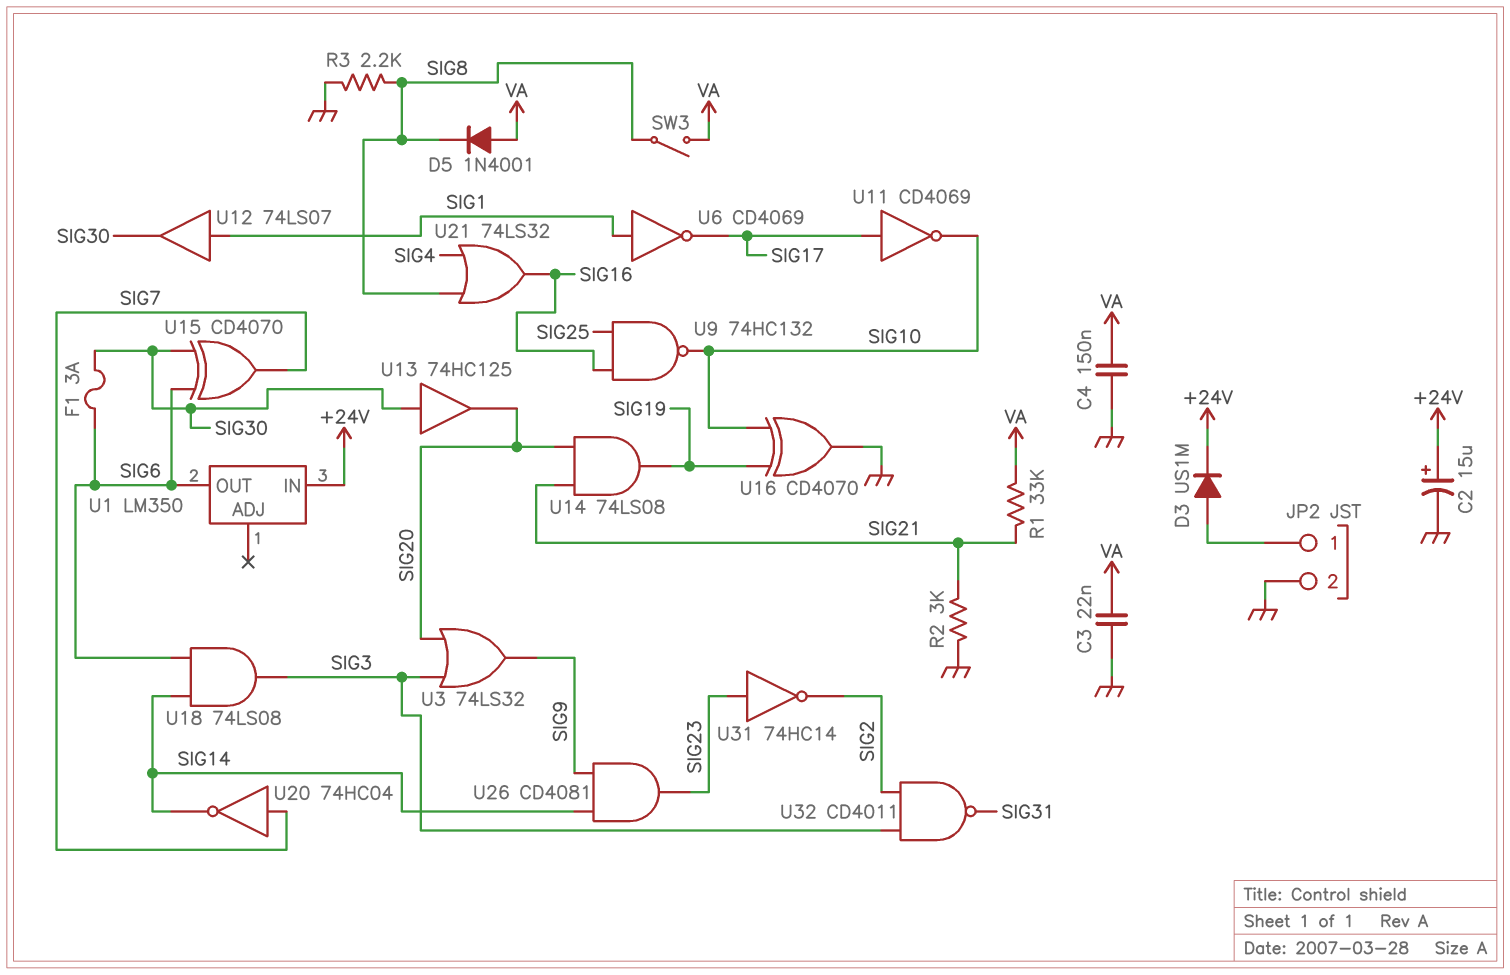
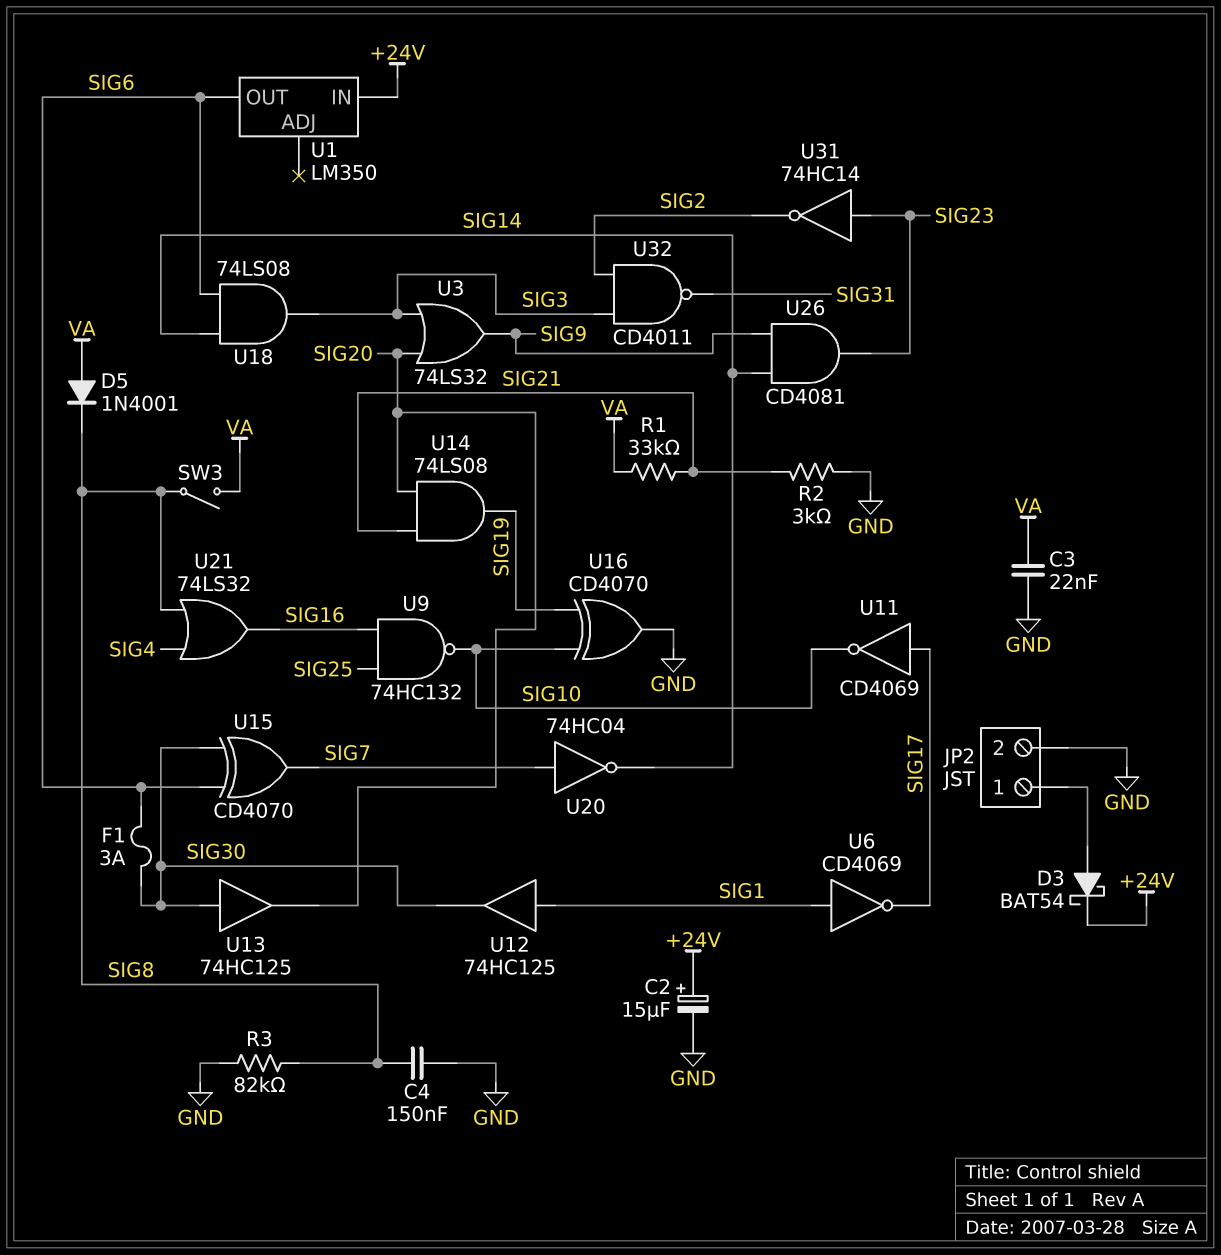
C4: 150nF (GND, VA) -> 150nF (GND, SIG8)
D3: diode US1M (A JP2/1, K +24V) -> schottky BAT54 (A JP2/1, K +24V)
R3: 2.2k (GND, SIG8) -> 82k (GND, SIG8)
U12: buffer 74LS07 (in SIG1, out SIG30) -> buffer 74HC125 (in SIG1, out SIG30)

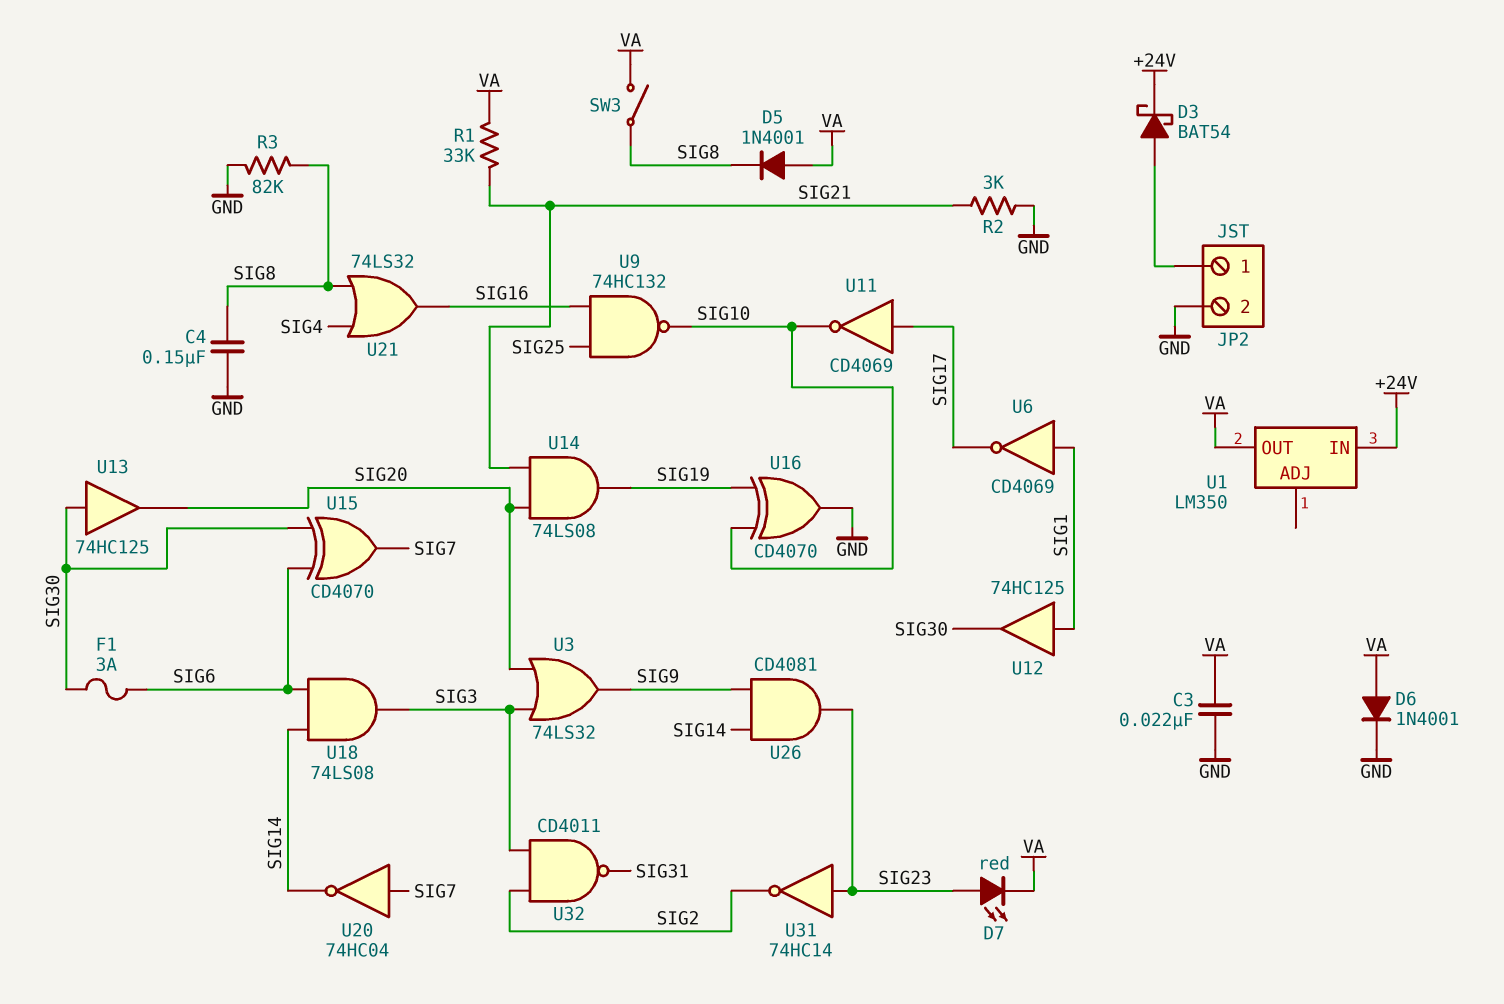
C2: 15uF (plus +24V, minus GND) -> none
D6: none -> diode 1N4001 (A VA, K GND)
D7: none -> LED red (A SIG23, K VA)
U1 pin OUT: SIG6 -> VA

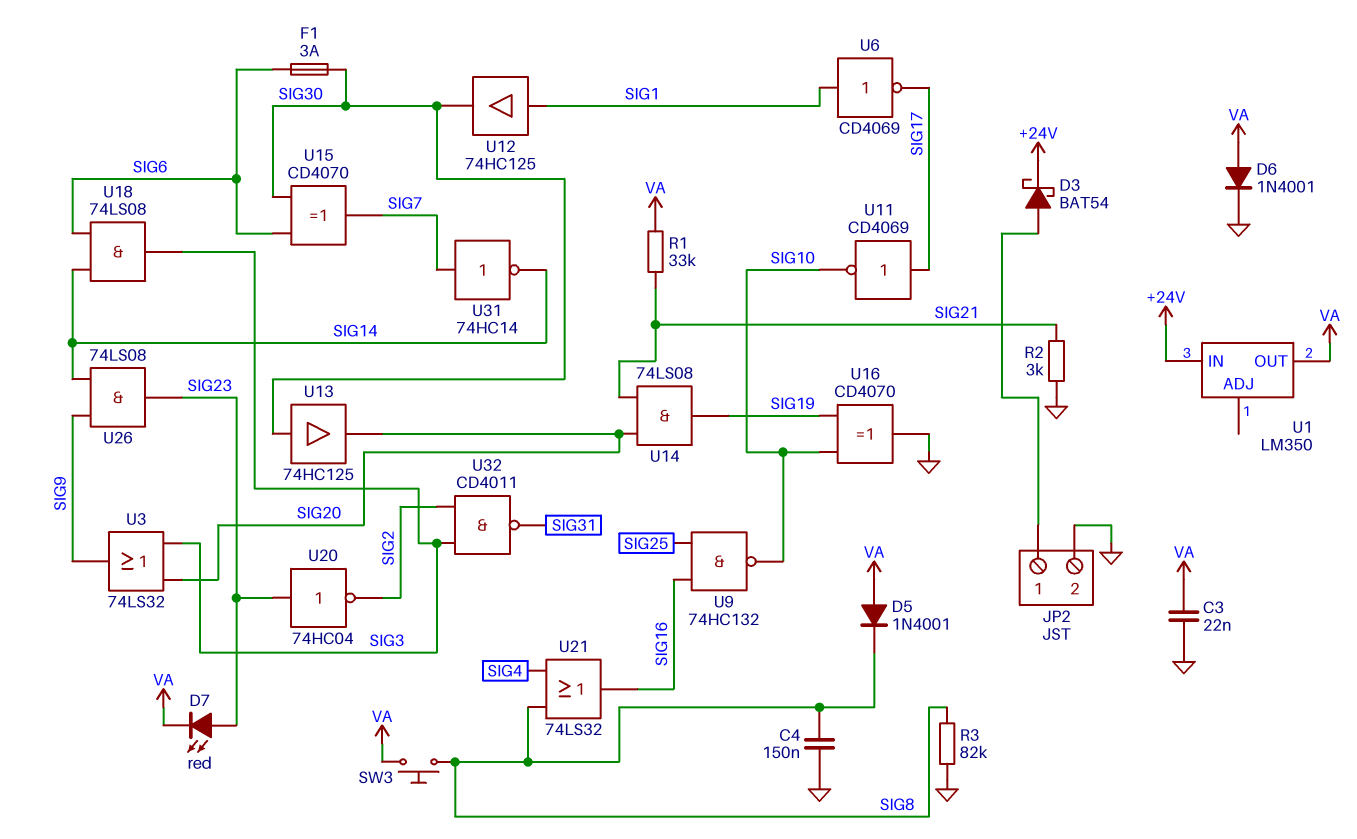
SW3: switch (SIG8, VA) -> button (SIG8, VA)
U20: NOT 74HC04 (in SIG7, out SIG14) -> NOT 74HC04 (in SIG23, out SIG2)
U26: AND CD4081 (in SIG9, in SIG14, out SIG23) -> AND 74LS08 (in SIG9, in SIG14, out SIG23)
U31: NOT 74HC14 (in SIG23, out SIG2) -> NOT 74HC14 (in SIG7, out SIG14)

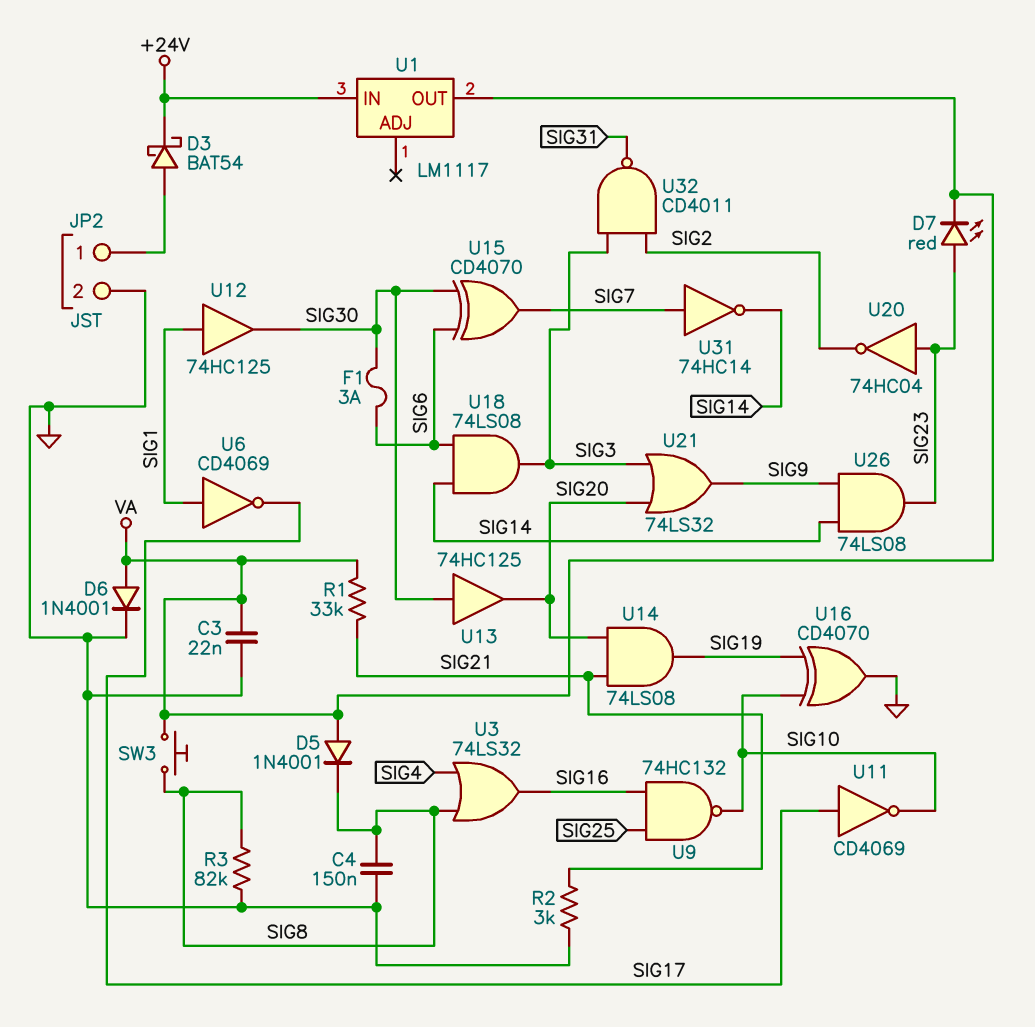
U1: LM350 -> LM1117
U3: OR 74LS32 (in SIG3, in SIG20, out SIG9) -> OR 74LS32 (in SIG4, in SIG8, out SIG16)
U21: OR 74LS32 (in SIG4, in SIG8, out SIG16) -> OR 74LS32 (in SIG3, in SIG20, out SIG9)

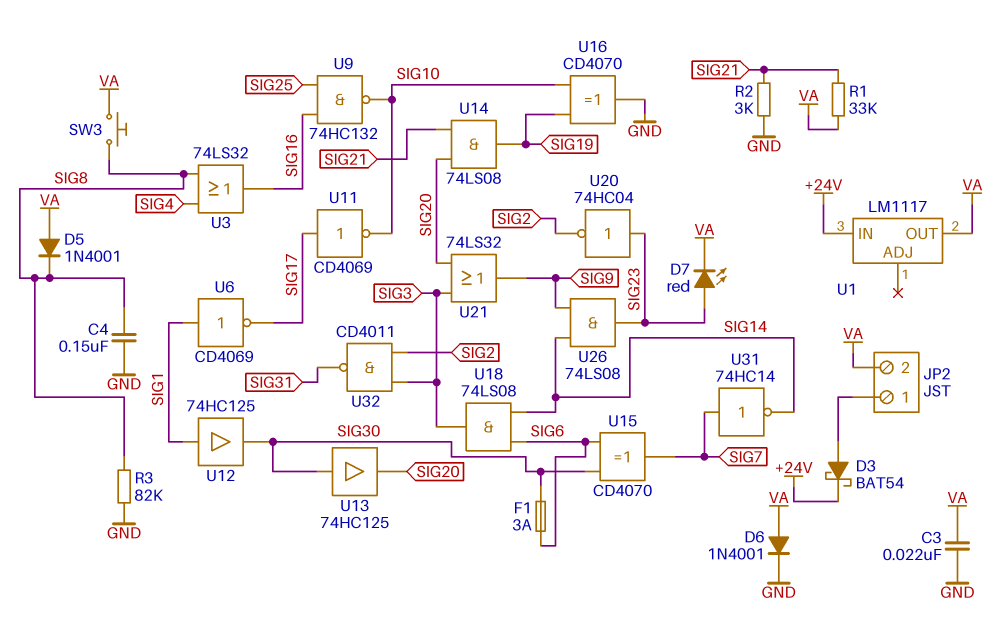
JP2 pin 2: GND -> VA

